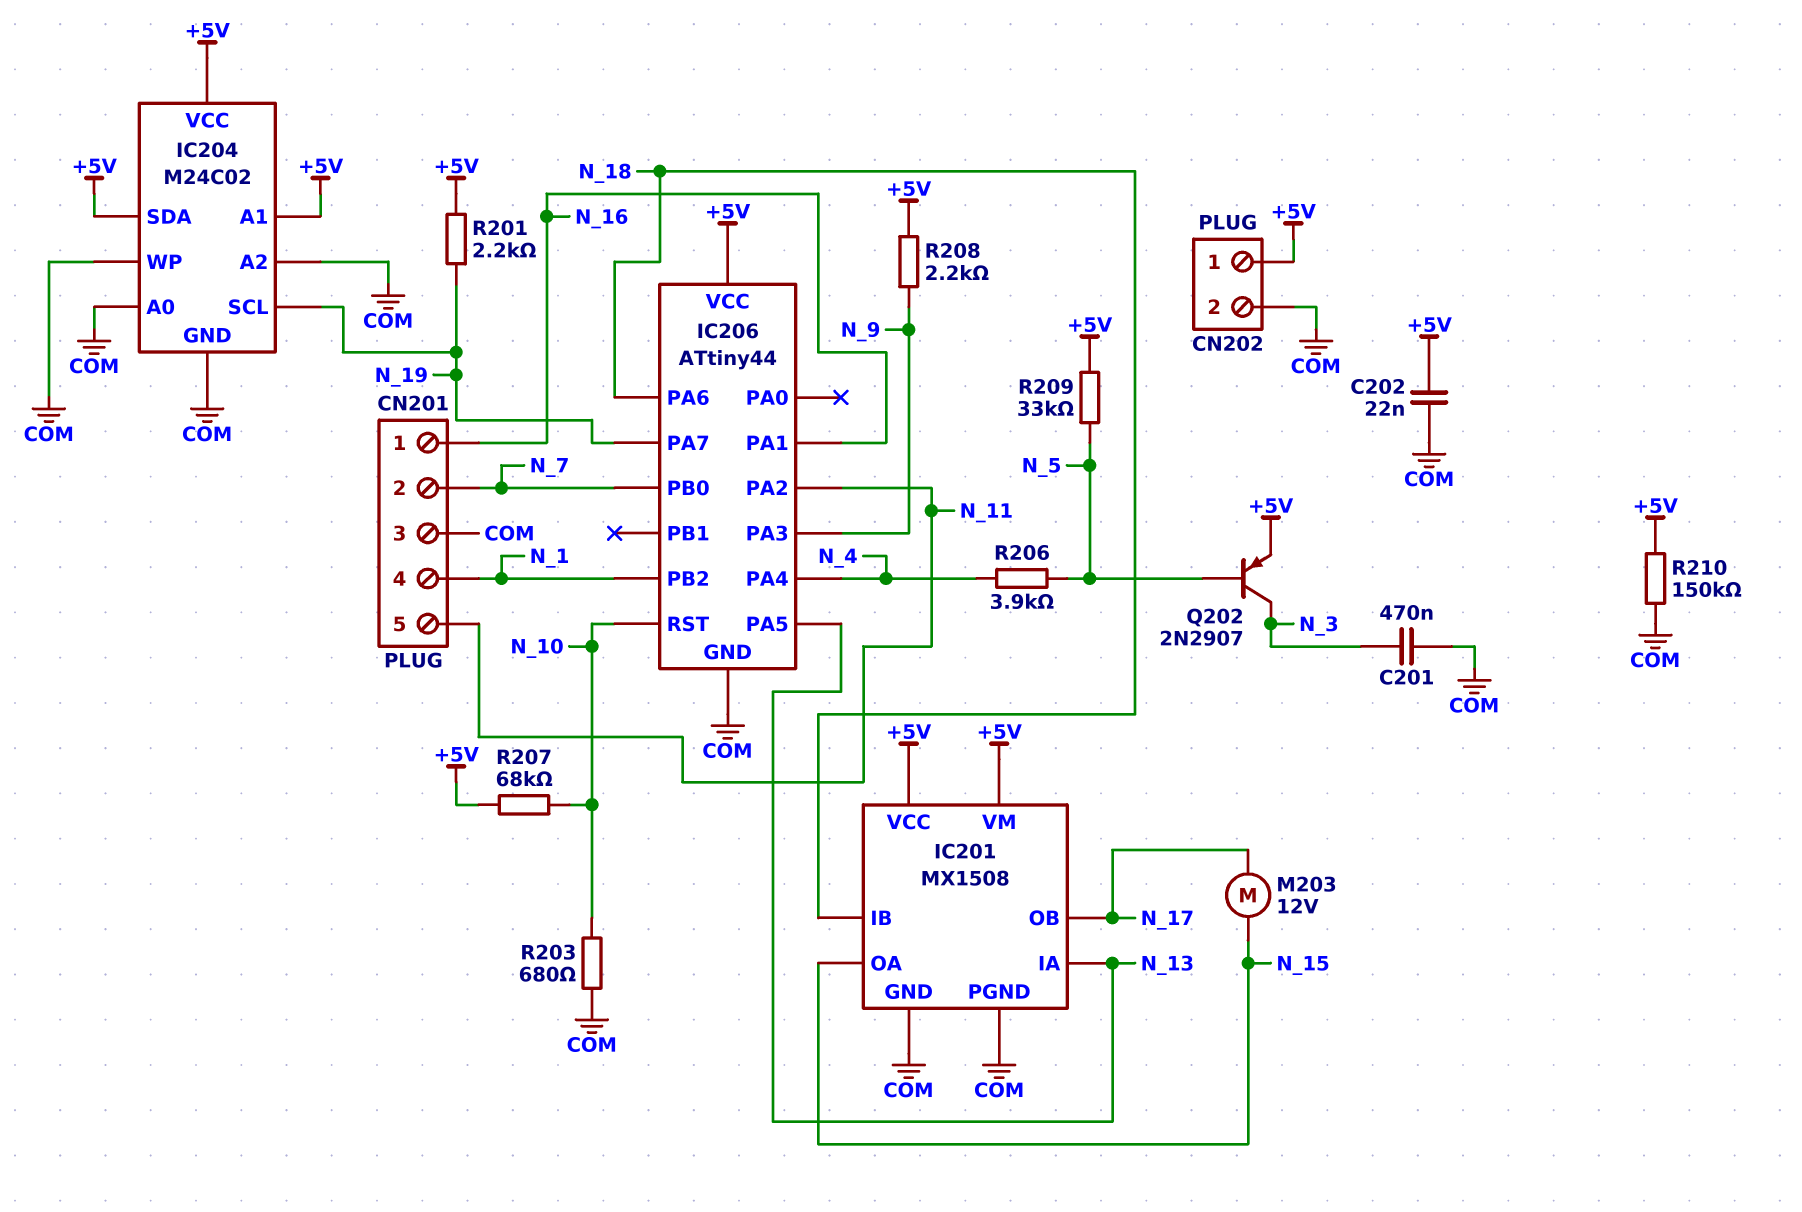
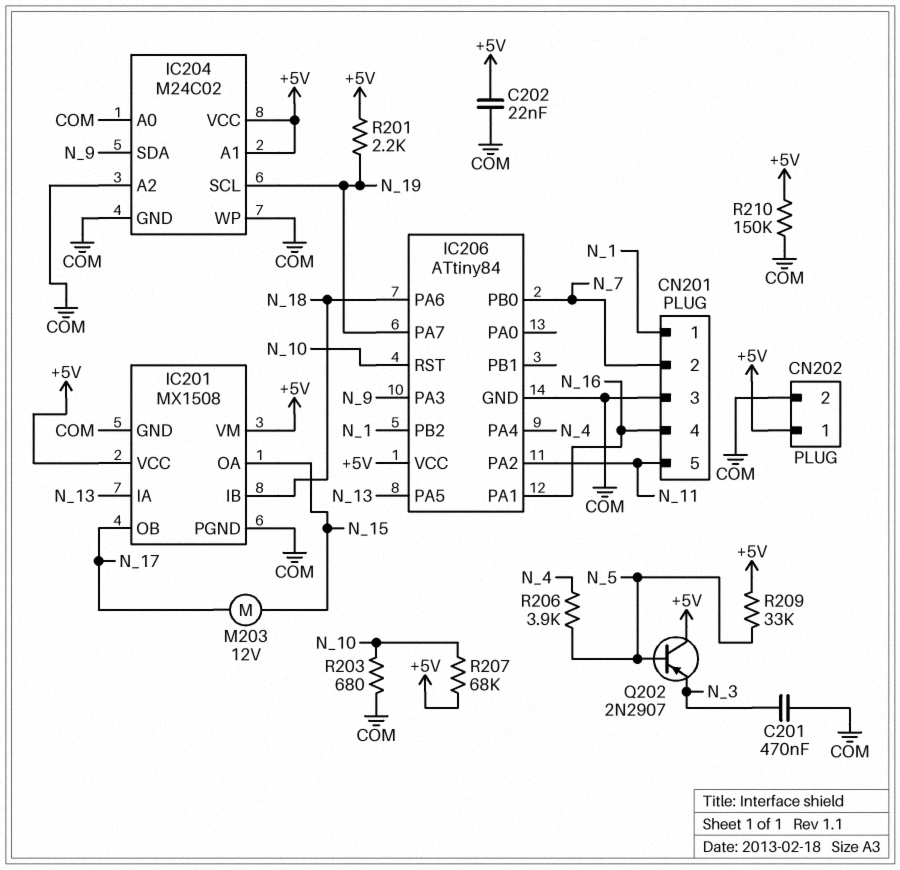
CN201 pin 1: N_16 -> N_1
CN201 pin 4: N_1 -> N_16
IC204 pin SDA: +5V -> N_9
IC206: ATtiny44 -> ATtiny84
Q202: PNP 2N2907 (B N_5, C N_3, E +5V) -> PNP 2N2907 (B N_5, C +5V, E N_3)
R208: 2.2k (+5V, N_9) -> none

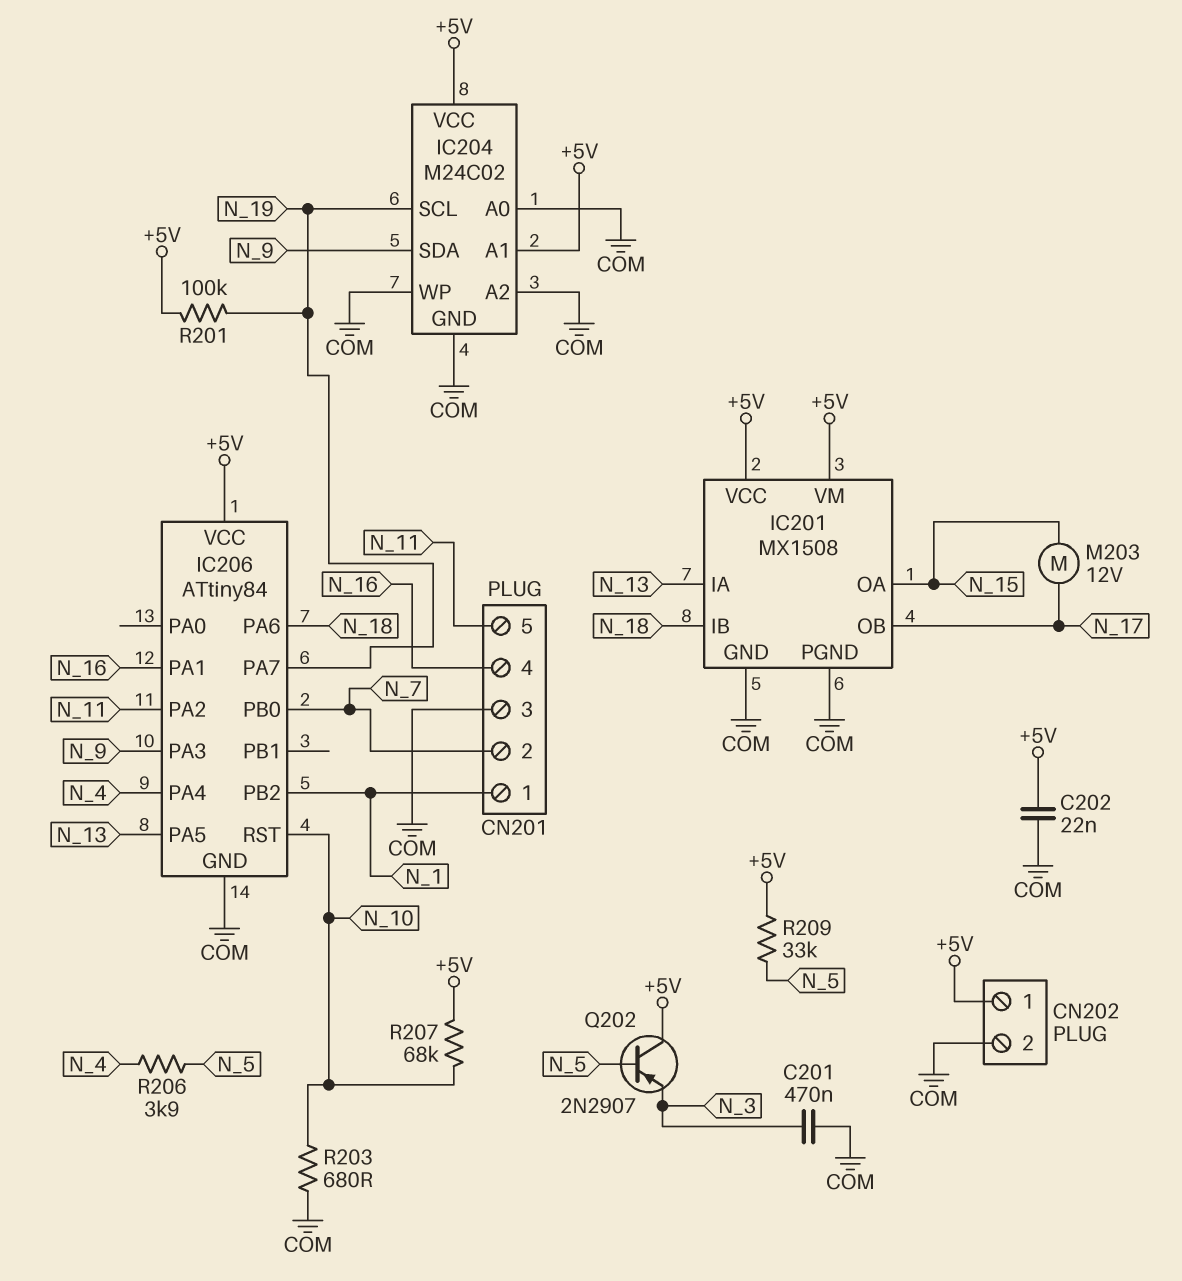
R201: 2.2k (+5V, N_19) -> 100k (+5V, N_19)
R210: 150k (+5V, COM) -> none

